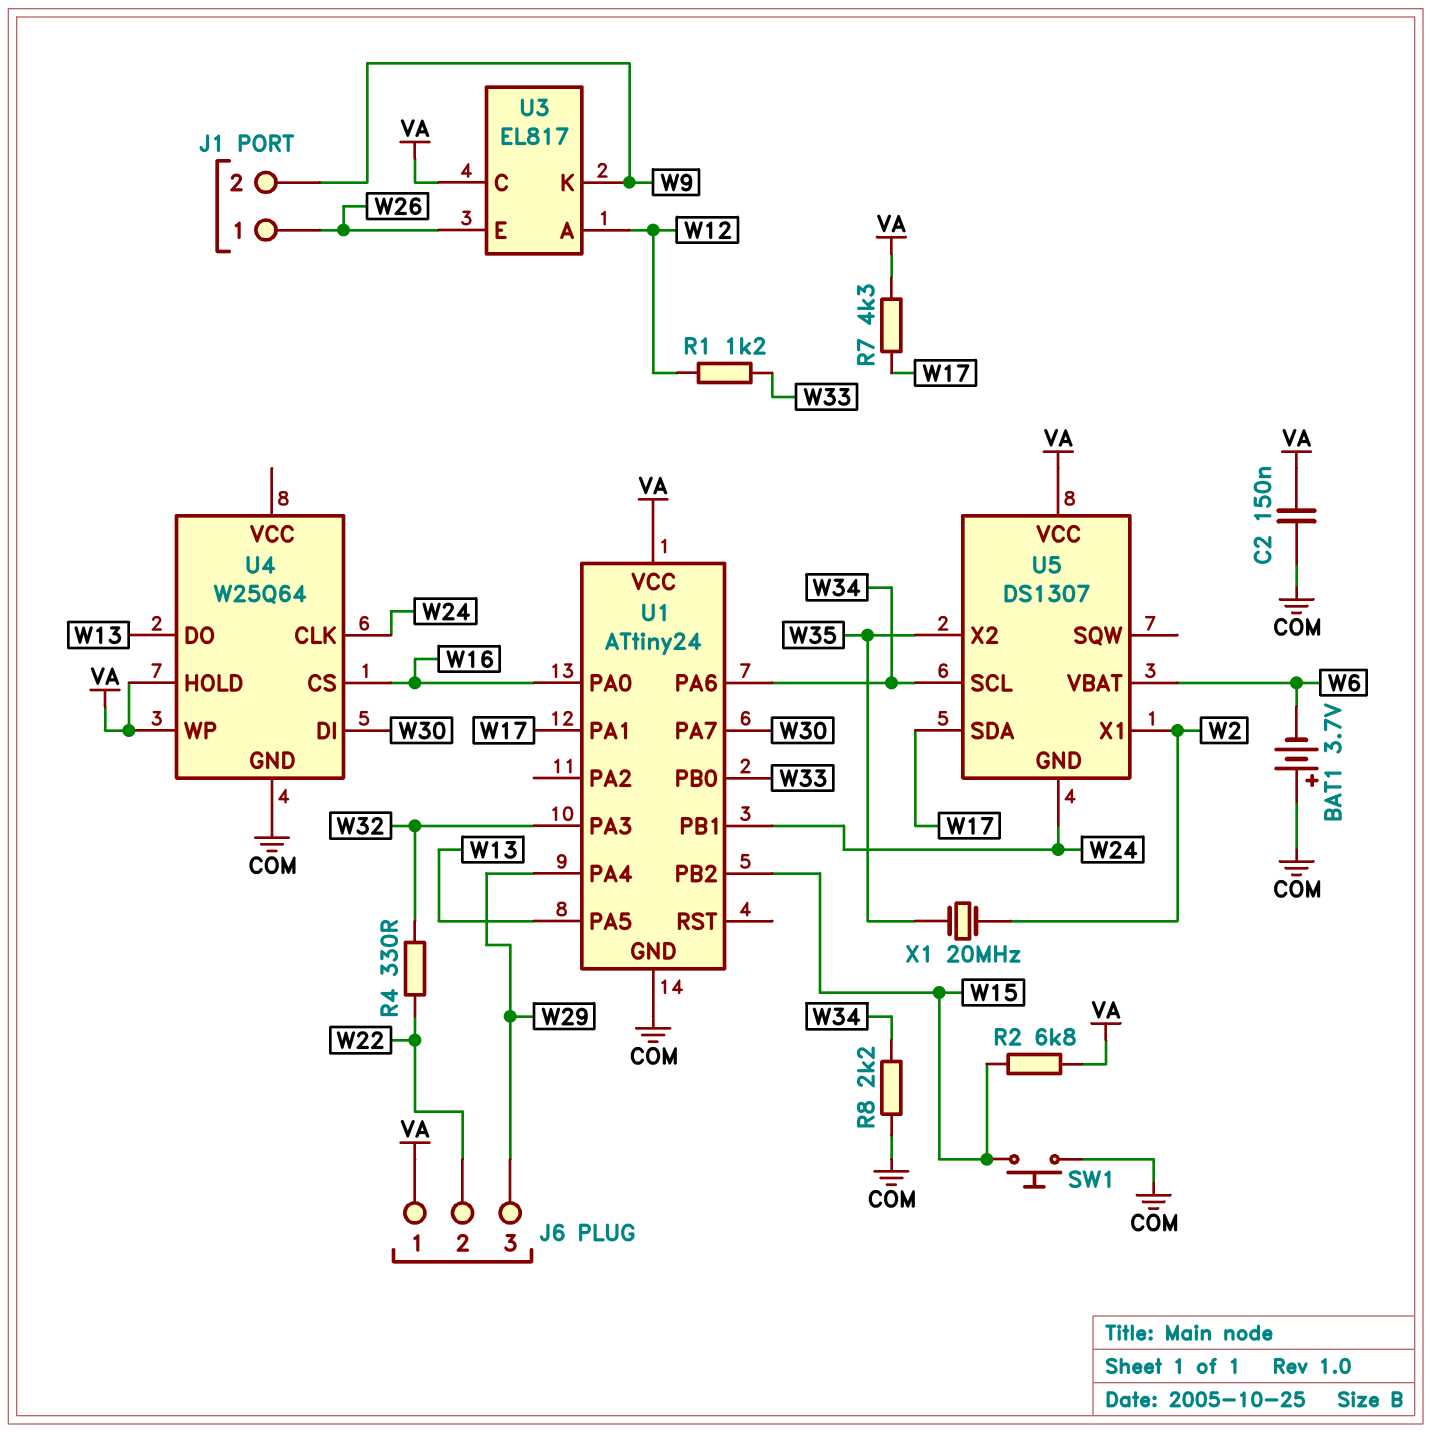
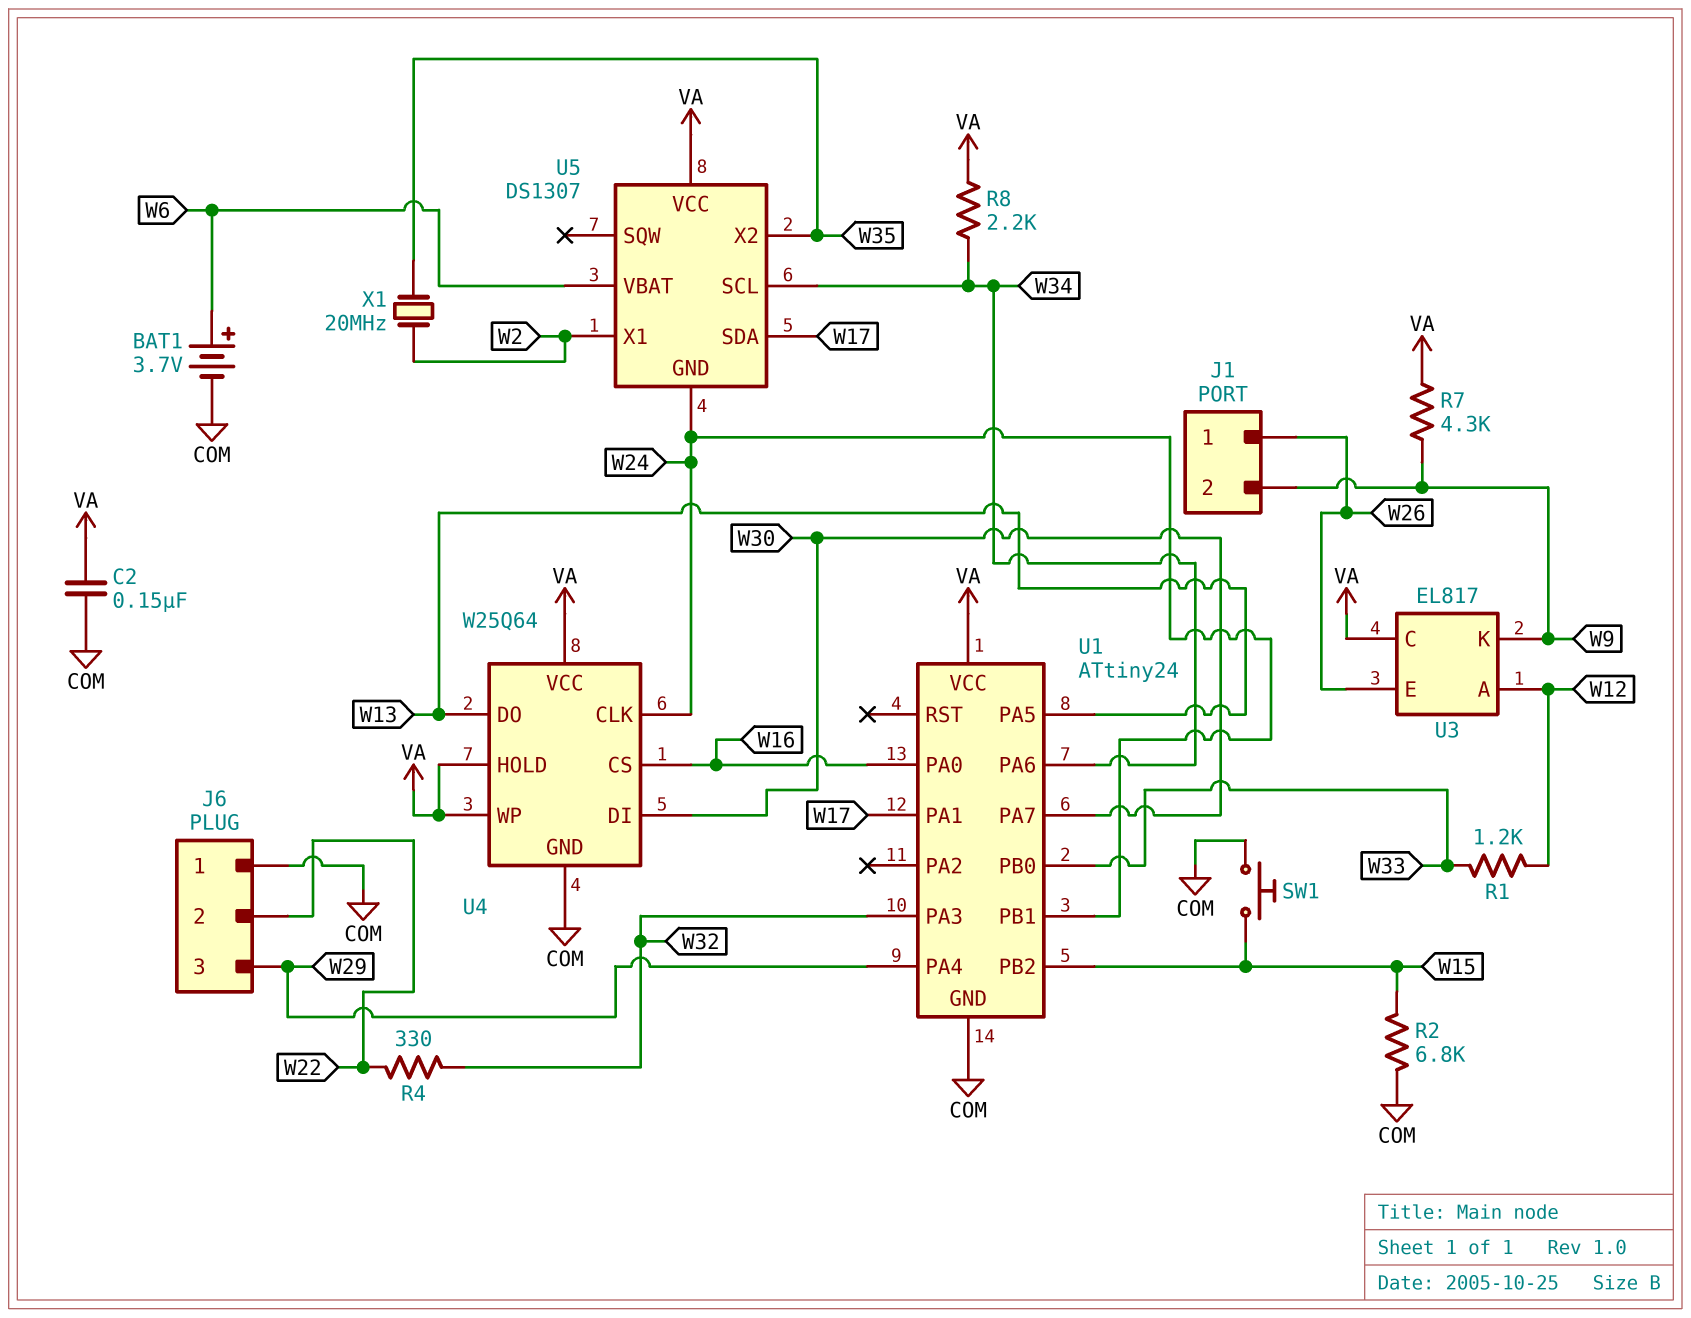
BAT1: 3.7V (plus COM, minus W6) -> 3.7V (plus W6, minus COM)
J6 pin 1: VA -> COM
R2: 6.8k (VA, W15) -> 6.8k (COM, W15)
R7: 4.3k (VA, W17) -> 4.3k (VA, W9)
R8: 2.2k (COM, W34) -> 2.2k (VA, W34)
U4 pin VCC: none -> VA

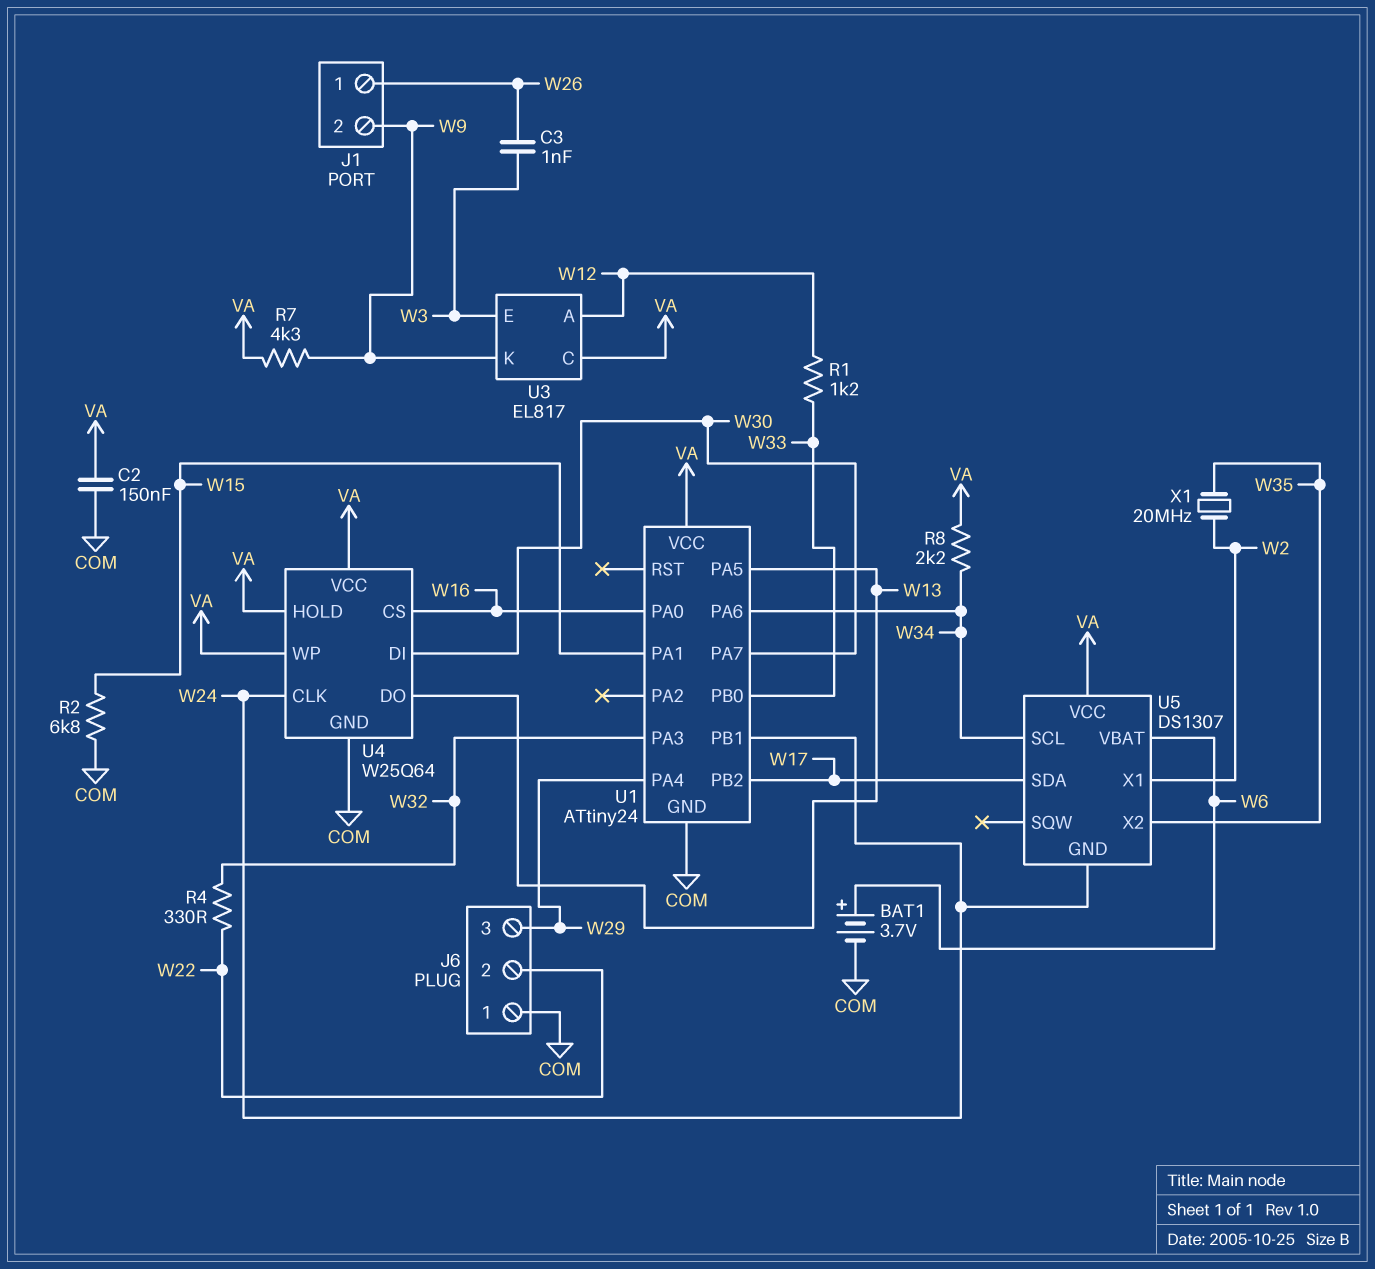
C3: none -> 1nF (W3, W26)
SW1: button (COM, W15) -> none
U1 pin PA1: W17 -> W15
U1 pin PB2: W15 -> W17
U3 pin E: W26 -> W3

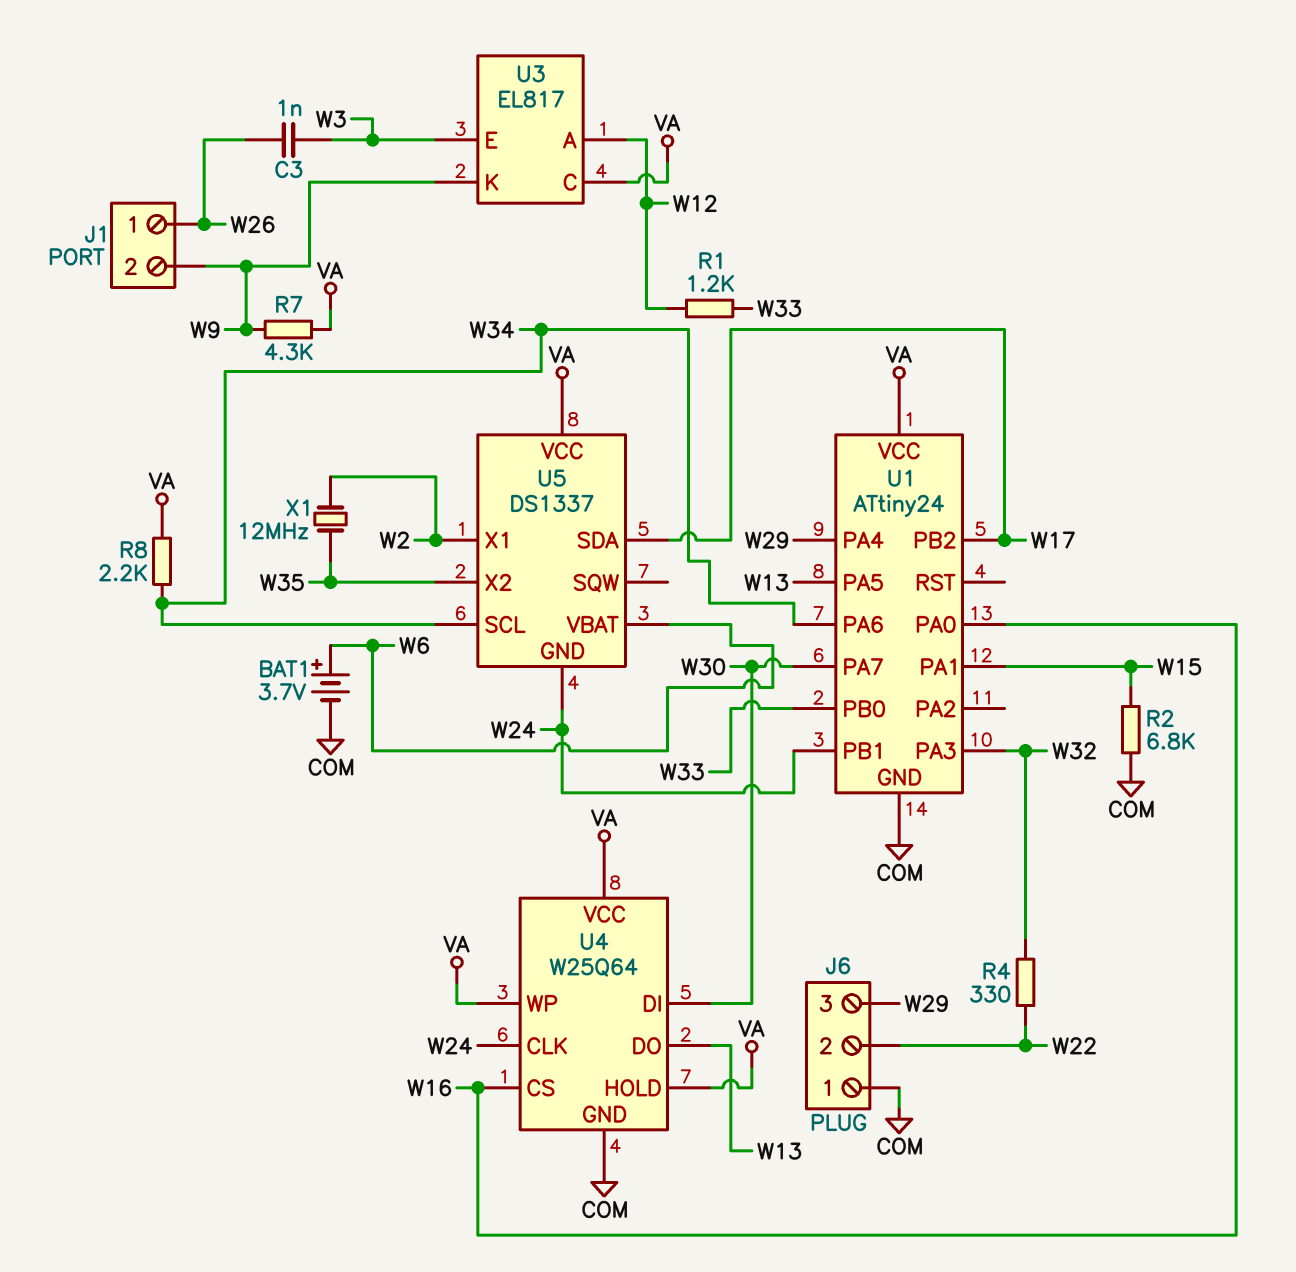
C2: 150nF (COM, VA) -> none
U5: DS1307 -> DS1337
X1: 20MHz (W2, W35) -> 12MHz (W2, W35)

